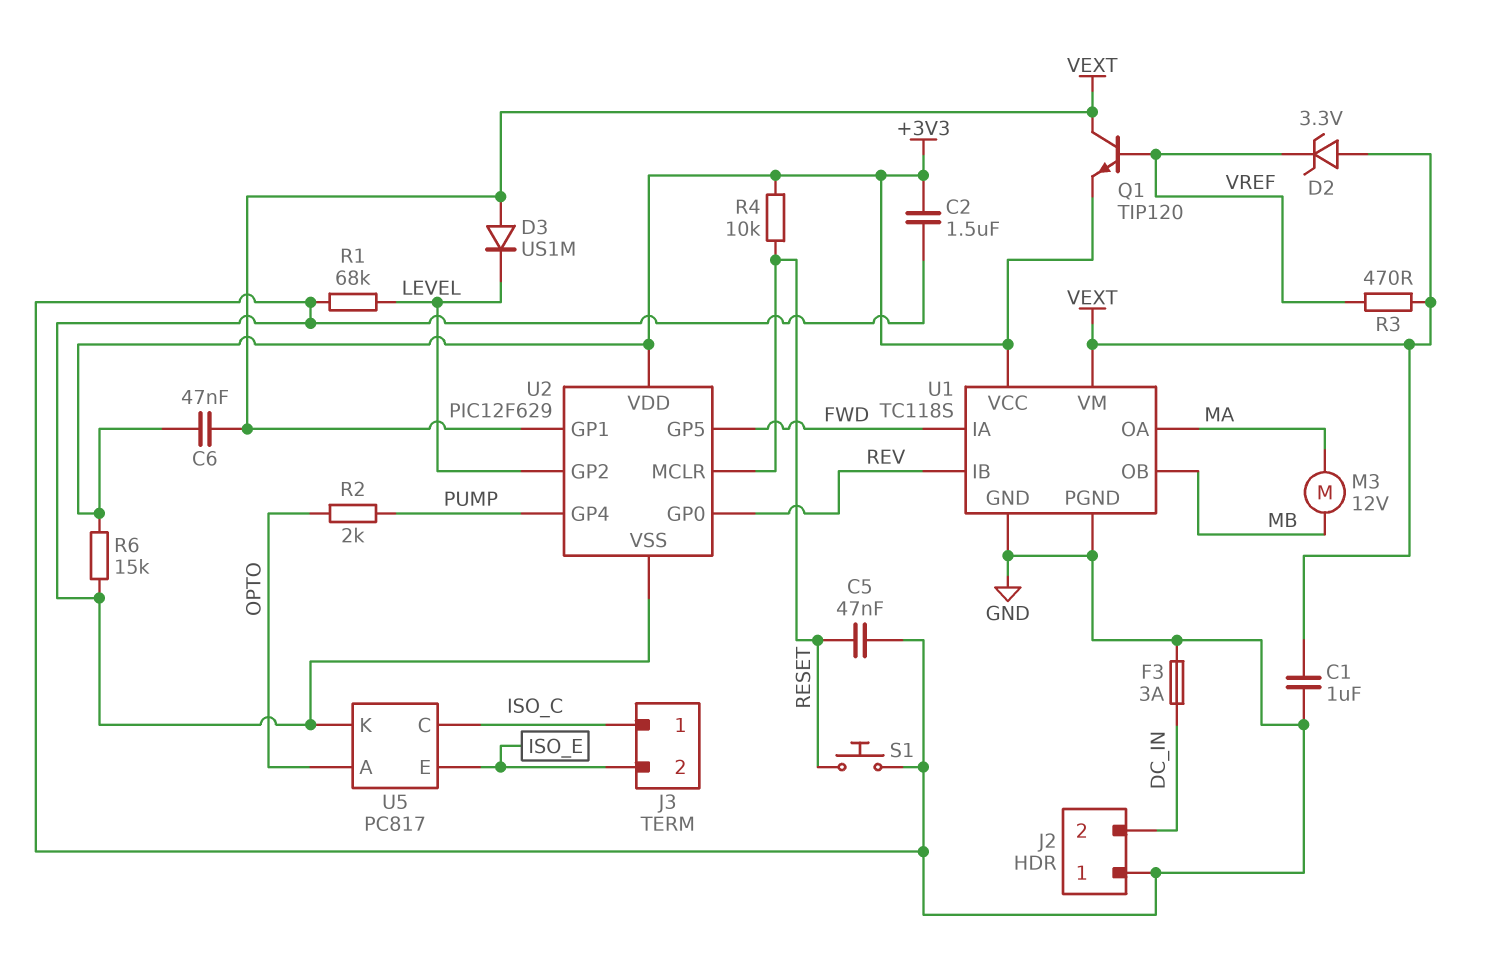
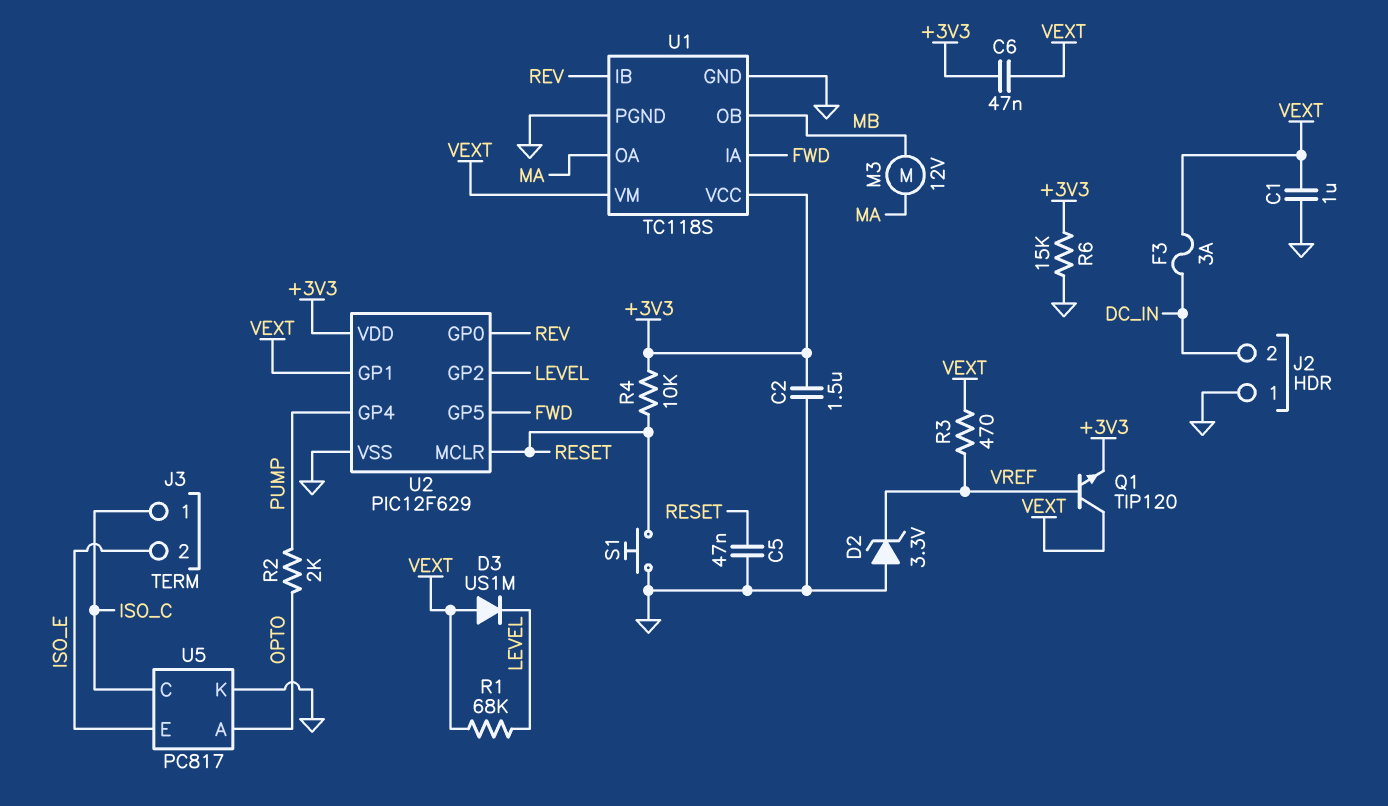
D2: zener 3.3V (A VEXT, K VREF) -> zener 3.3V (A GND, K VREF)
F3: 3A (DC_IN, GND) -> 3A (DC_IN, VEXT)
R1: 68k (GND, LEVEL) -> 68k (LEVEL, VEXT)

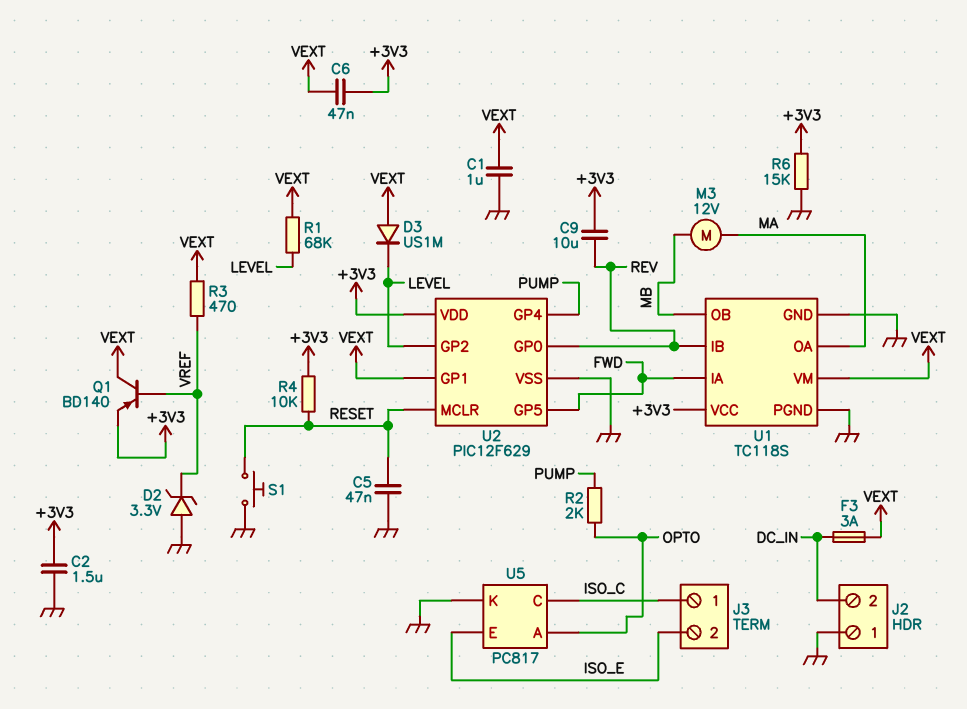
C9: none -> 10uF (+3V3, REV)
Q1: NPN TIP120 (B VREF, C VEXT, E +3V3) -> PNP BD140 (B VREF, C VEXT, E +3V3)

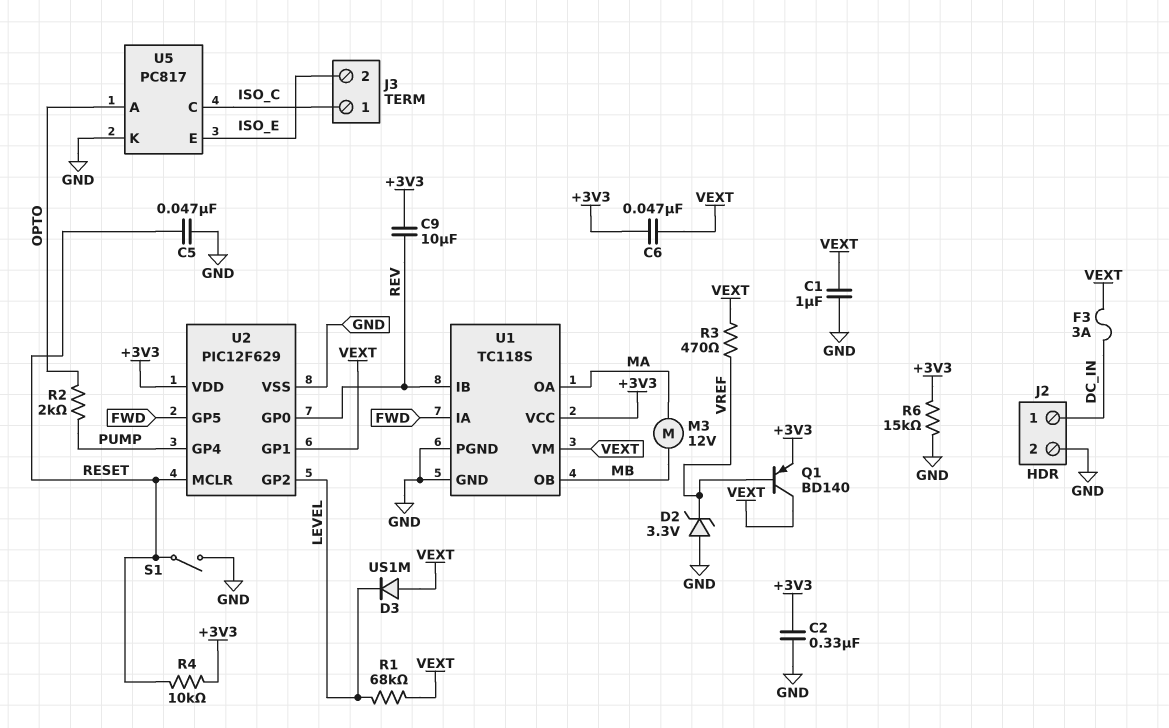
C2: 1.5uF (+3V3, GND) -> 330nF (+3V3, GND)
J2 pin 1: GND -> DC_IN
J2 pin 2: DC_IN -> GND
S1: button (GND, RESET) -> switch (GND, RESET)

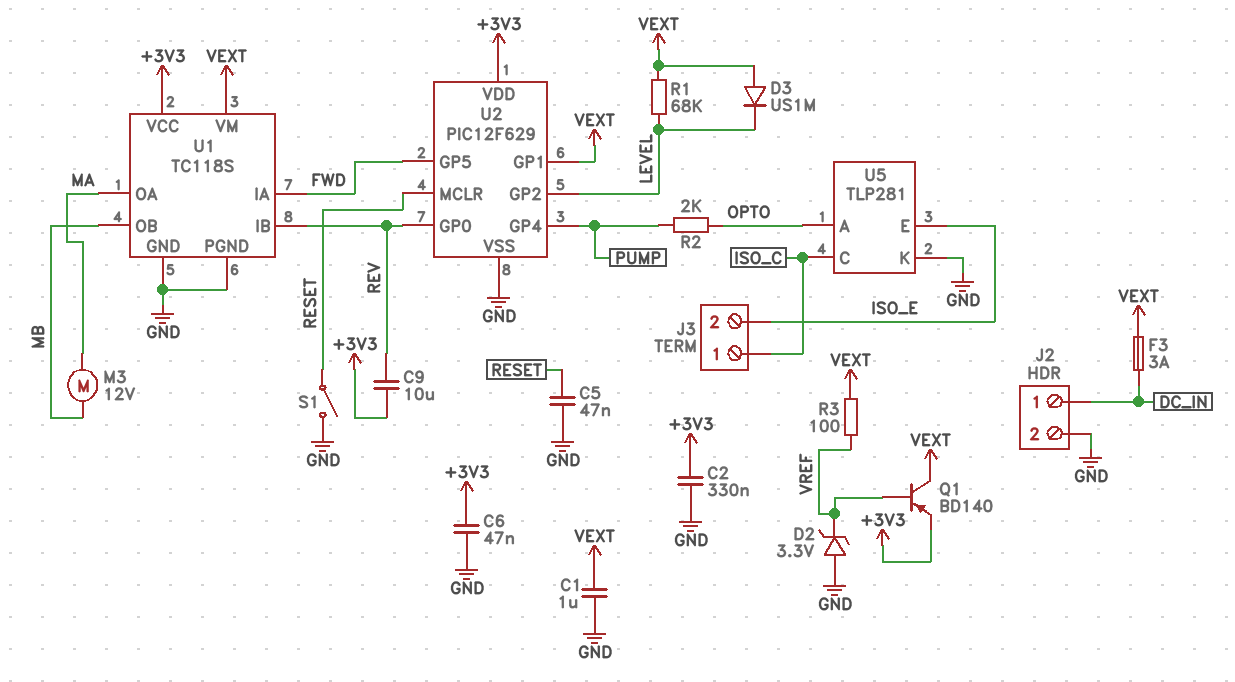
C6: 47nF (+3V3, VEXT) -> 47nF (+3V3, GND)
R3: 470 (VEXT, VREF) -> 100 (VEXT, VREF)
R4: 10k (+3V3, RESET) -> none
R6: 15k (+3V3, GND) -> none
U5: PC817 -> TLP281

